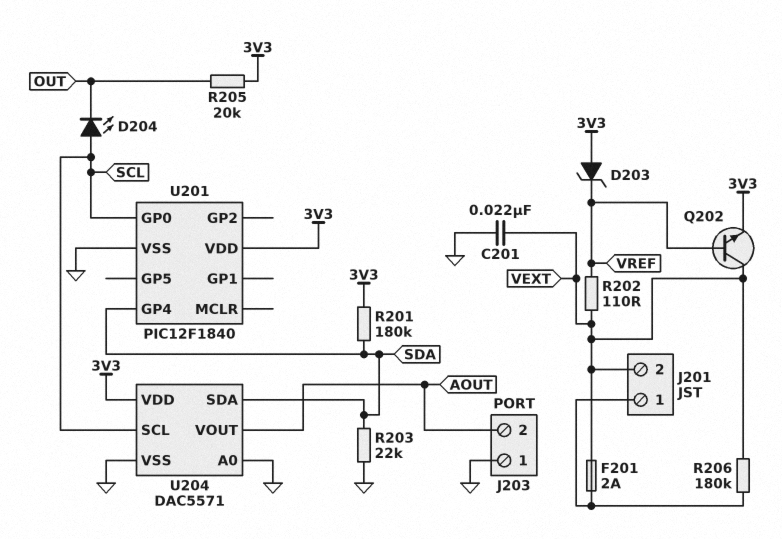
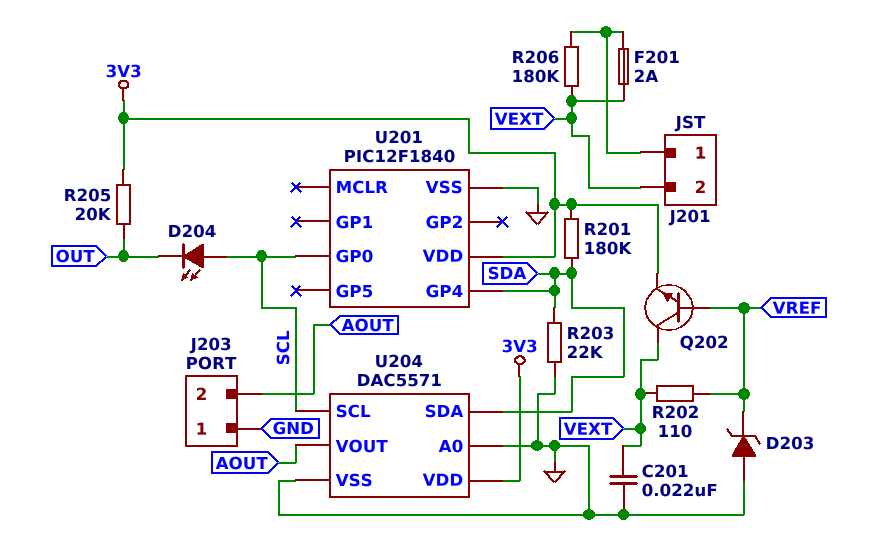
D203: zener (A 3V3, K VREF) -> zener (A GND, K VREF)

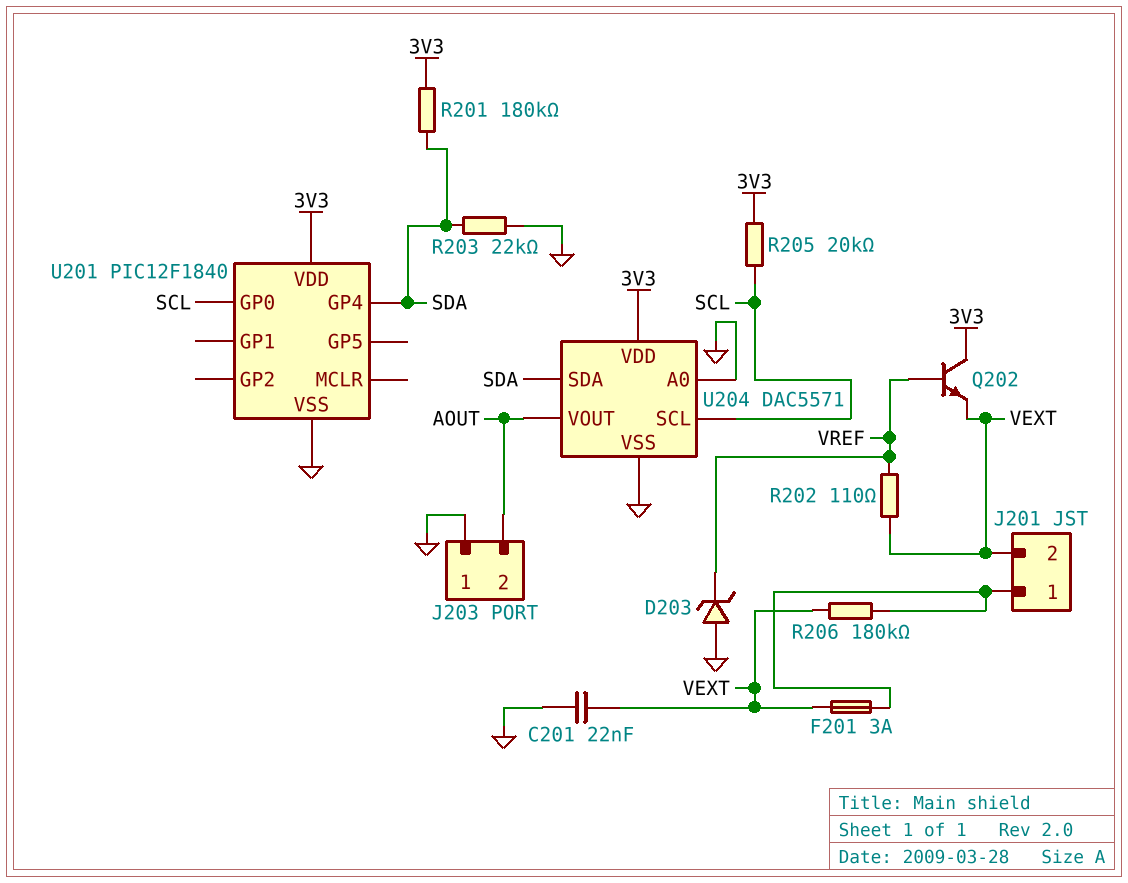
D204: LED (A SCL, K OUT) -> none
F201: 2A (J201/1, VEXT) -> 3A (J201/1, VEXT)
Q202: NPN (B VREF, C VEXT, E 3V3) -> NPN (B VREF, C 3V3, E VEXT)
R205: 20k (3V3, OUT) -> 20k (3V3, SCL)

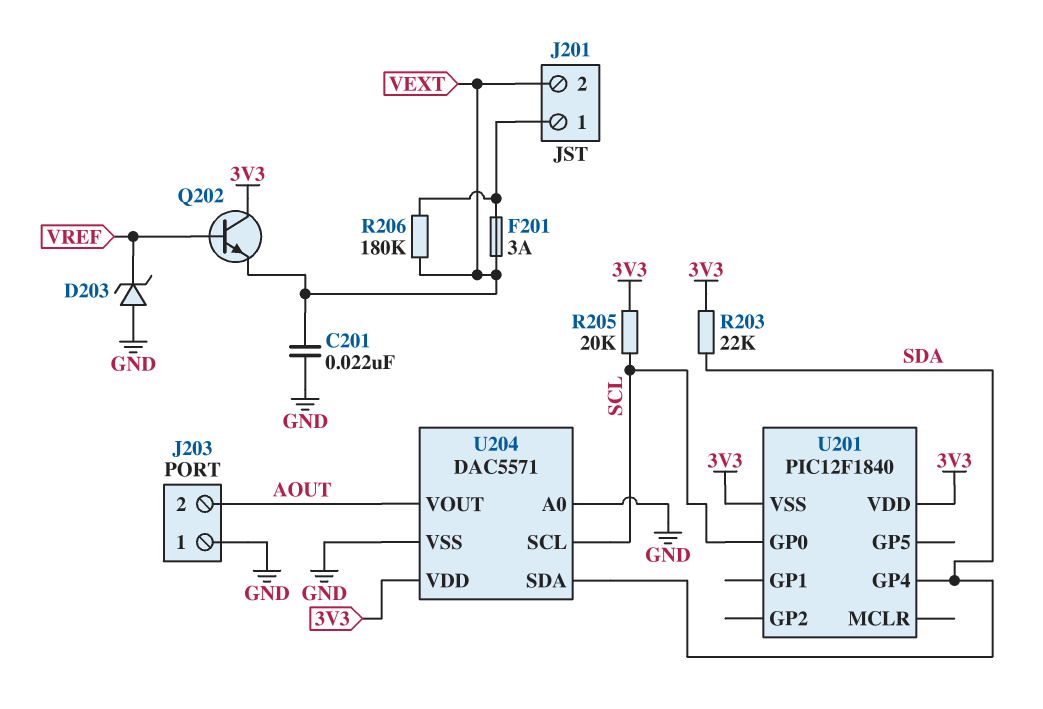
R201: 180k (3V3, SDA) -> none
R202: 110 (VEXT, VREF) -> none
R203: 22k (GND, SDA) -> 22k (3V3, SDA)
U201 pin VSS: GND -> 3V3

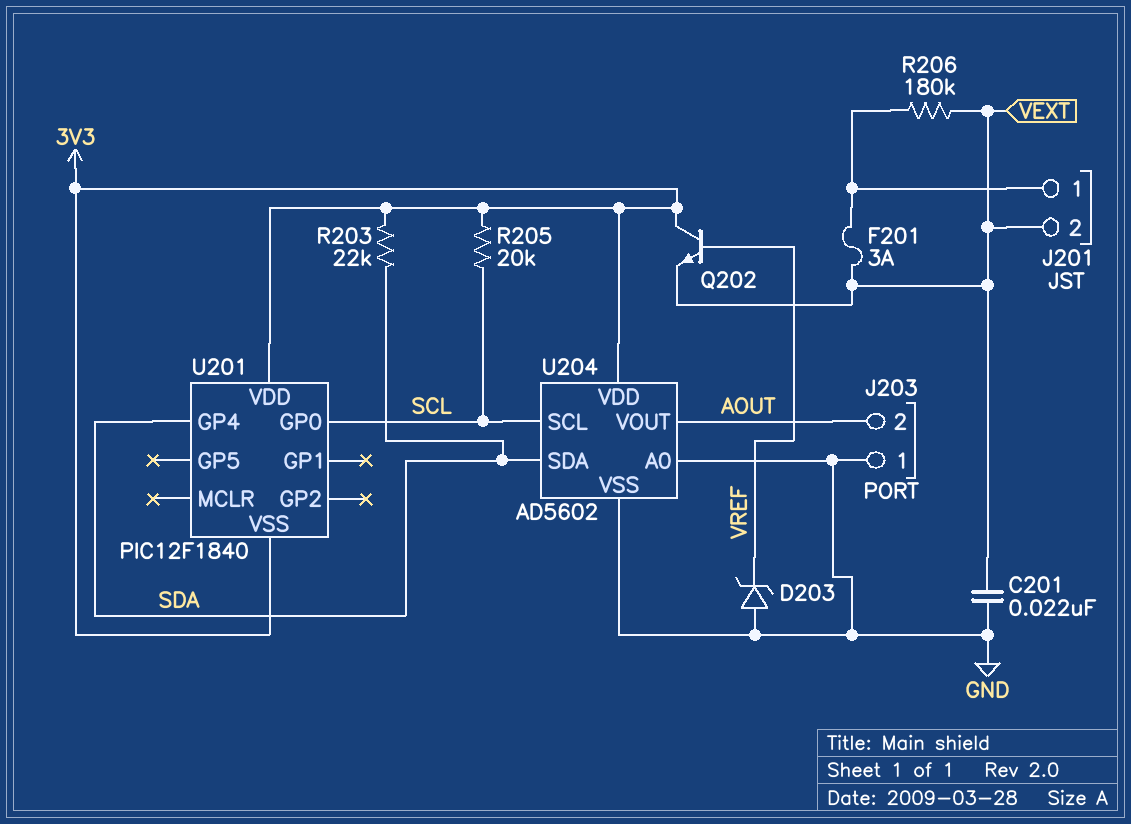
U204: DAC5571 -> AD5602

